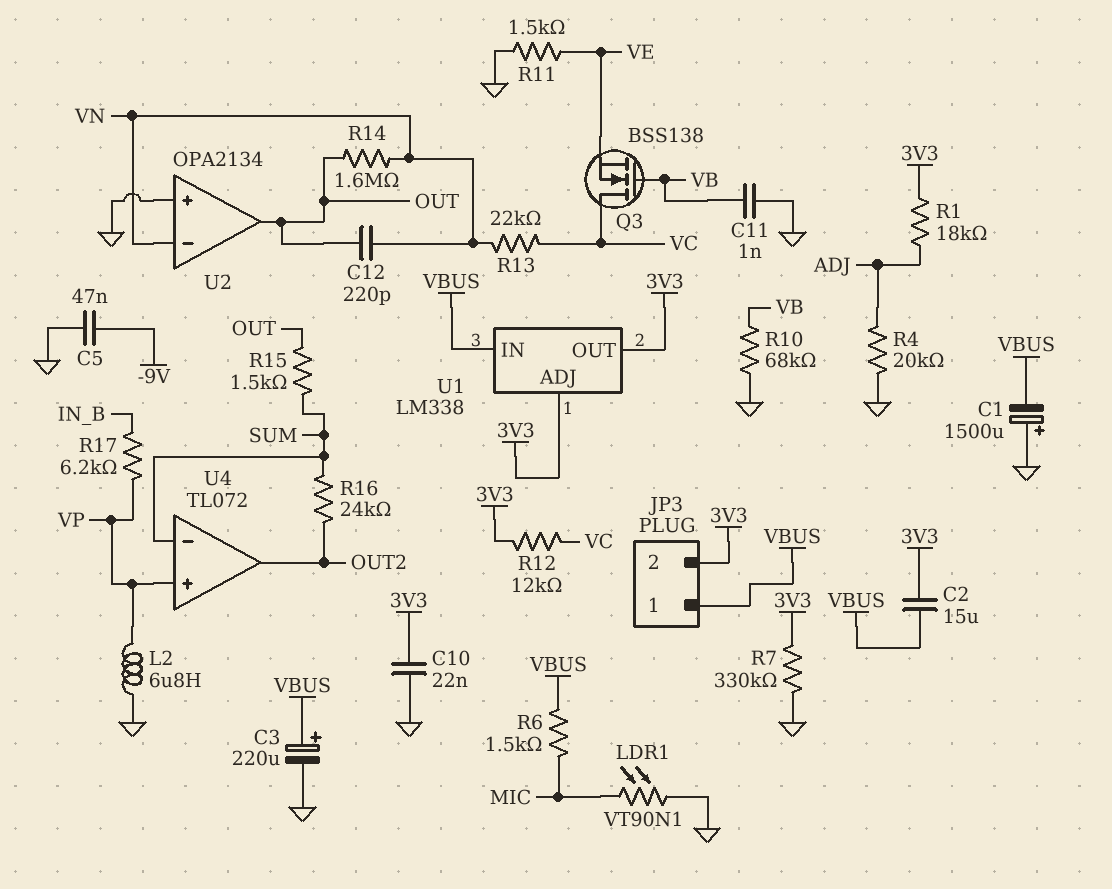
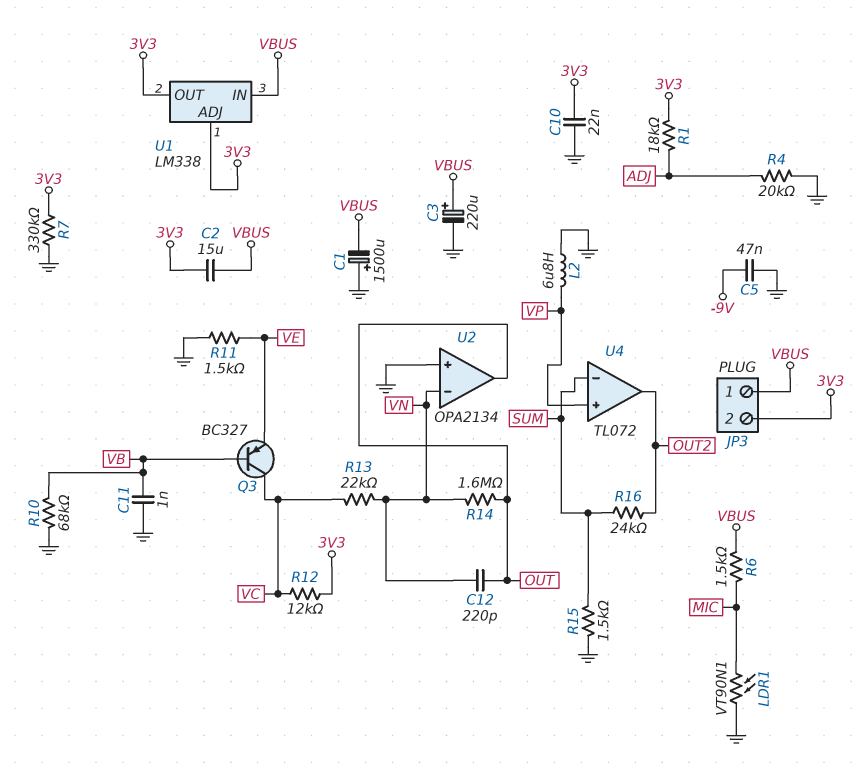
Q3: NMOS BSS138 (G VB, D VC, S VE) -> PNP BC327 (B VB, C VC, E VE)
R15: 1.5k (OUT, SUM) -> 1.5k (GND, SUM)
R17: 6.2k (IN_B, VP) -> none

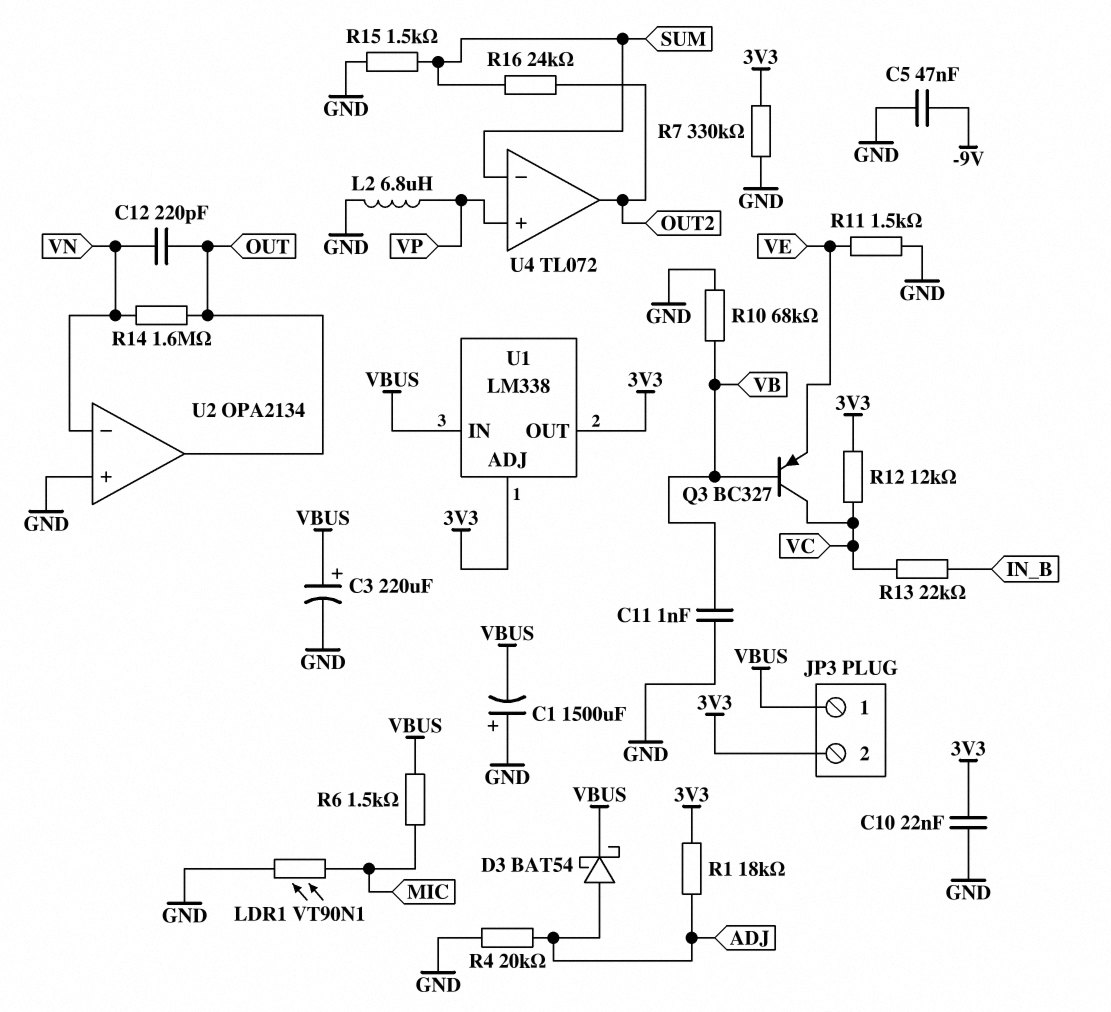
C2: 15uF (3V3, VBUS) -> none
D3: none -> schottky BAT54 (A ADJ, K VBUS)
R13: 22k (VC, VN) -> 22k (IN_B, VC)

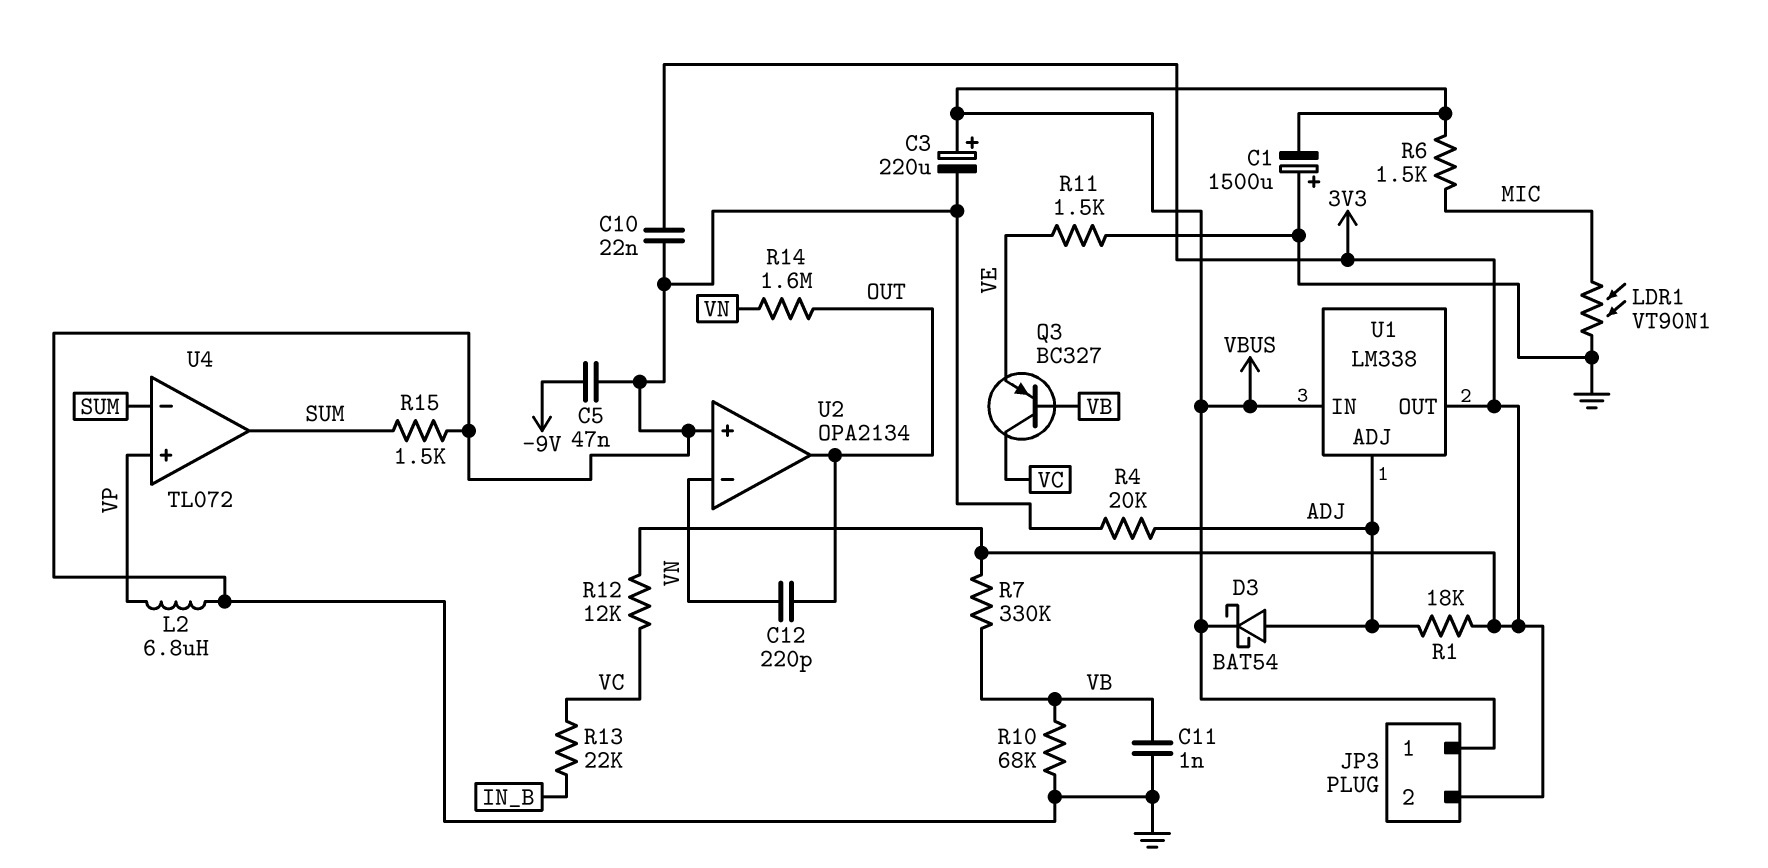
R7: 330k (3V3, GND) -> 330k (3V3, VB)
R16: 24k (OUT2, SUM) -> none
U1 pin ADJ: 3V3 -> ADJ
U4 pin out: OUT2 -> SUM

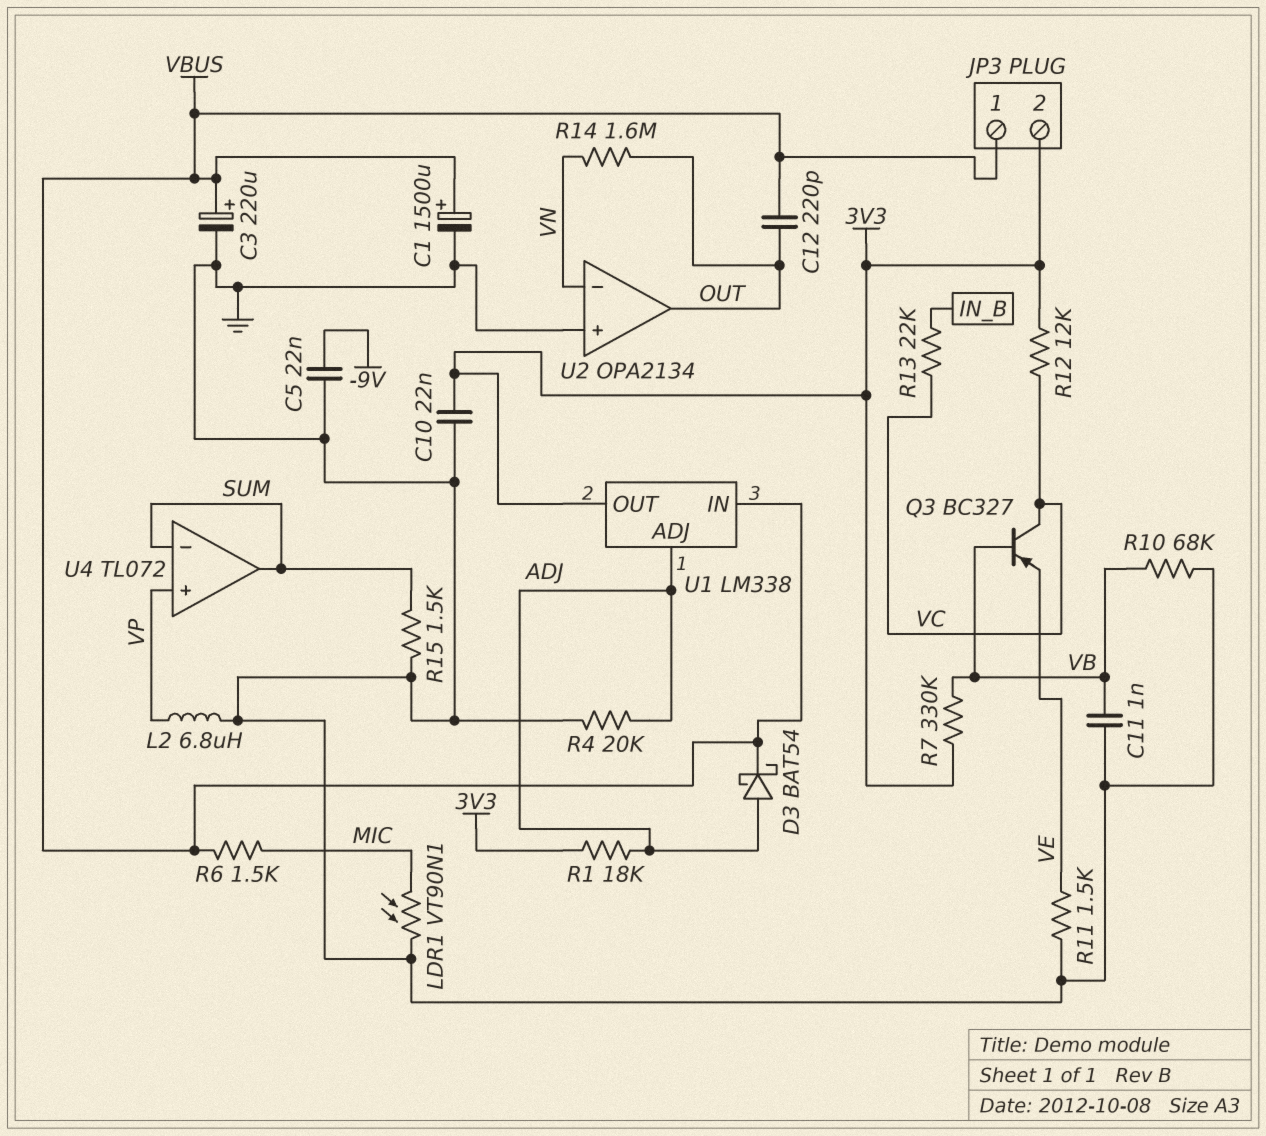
C1: 1500uF (plus GND, minus VBUS) -> 1500uF (plus VBUS, minus GND)
C5: 47nF (-9V, GND) -> 22nF (-9V, GND)
C12: 220pF (OUT, VN) -> 220pF (OUT, VBUS)

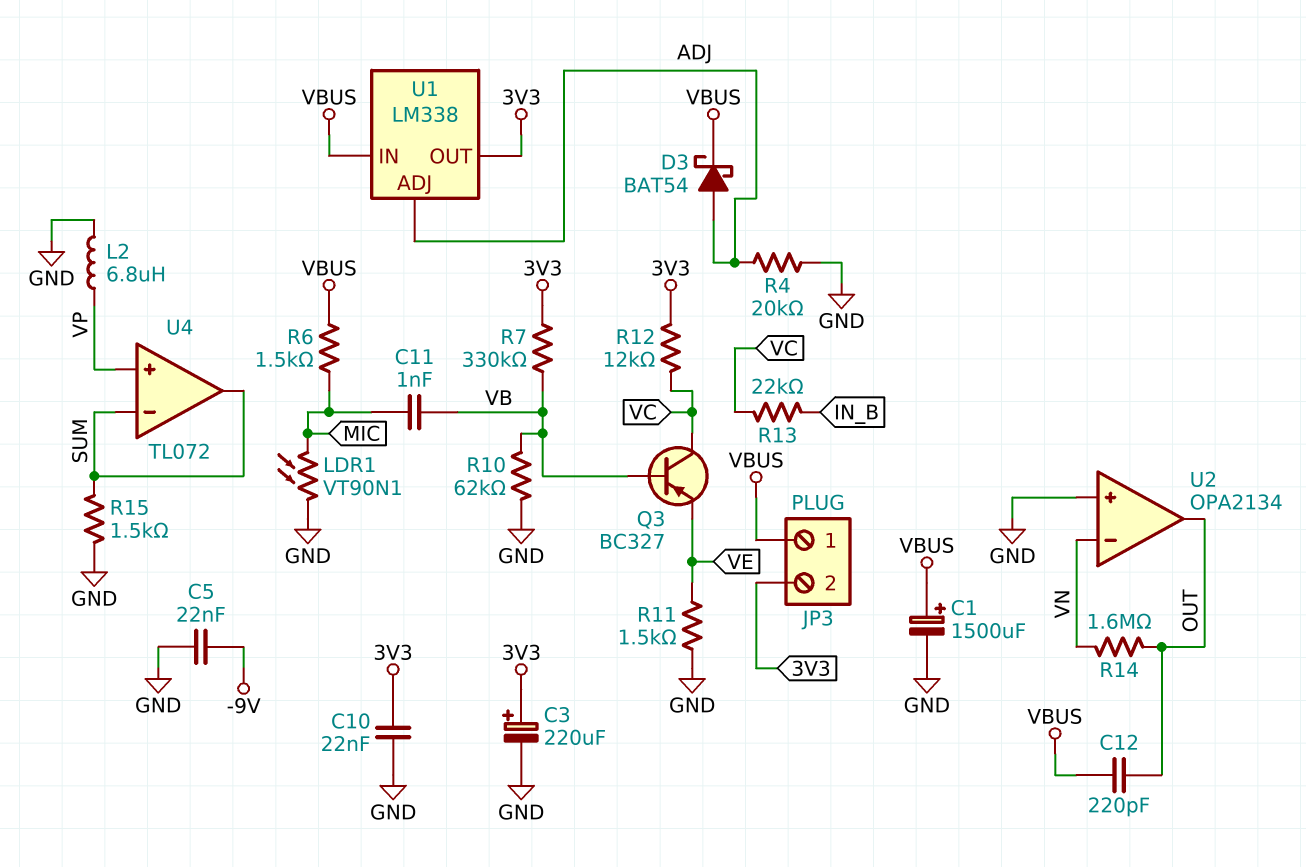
C3: 220uF (plus VBUS, minus GND) -> 220uF (plus 3V3, minus GND)
C11: 1nF (GND, VB) -> 1nF (MIC, VB)
R1: 18k (3V3, ADJ) -> none
R10: 68k (GND, VB) -> 62k (GND, VB)

